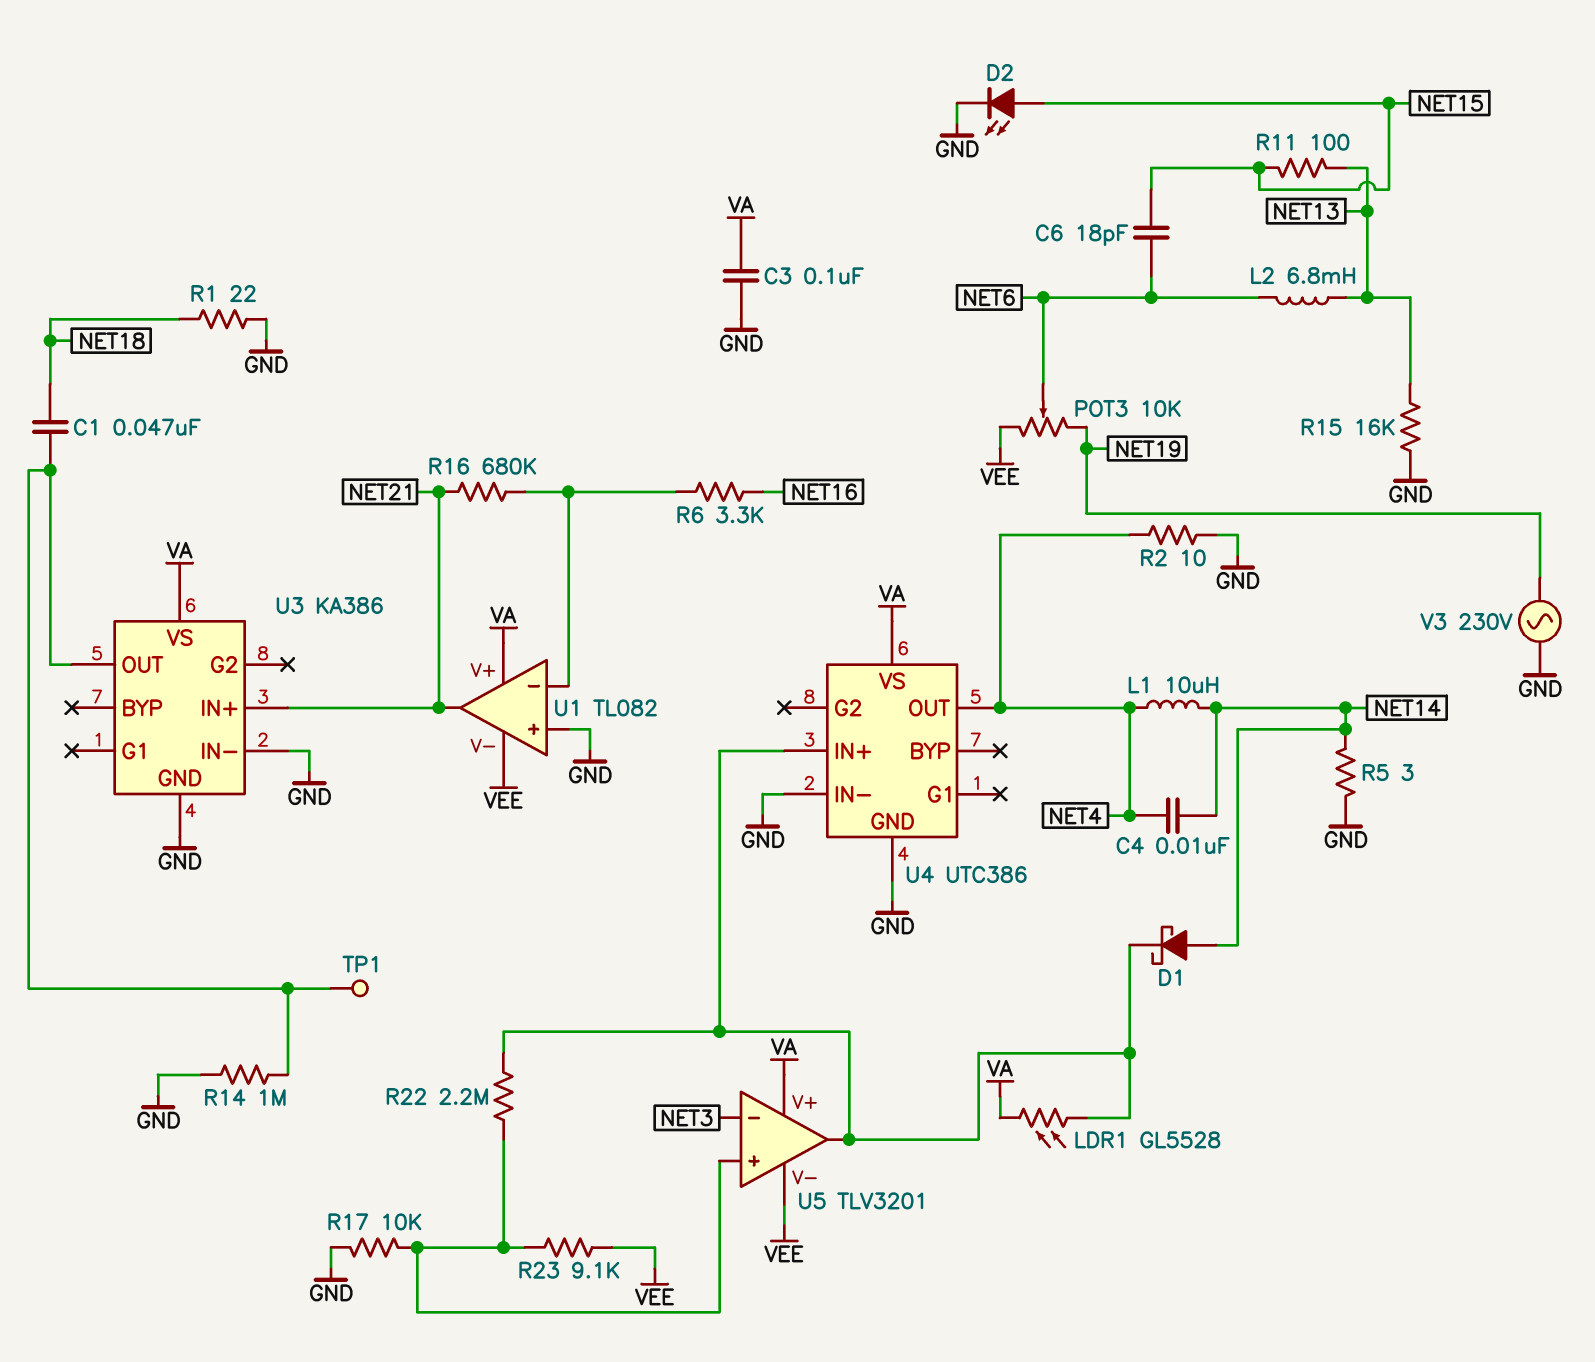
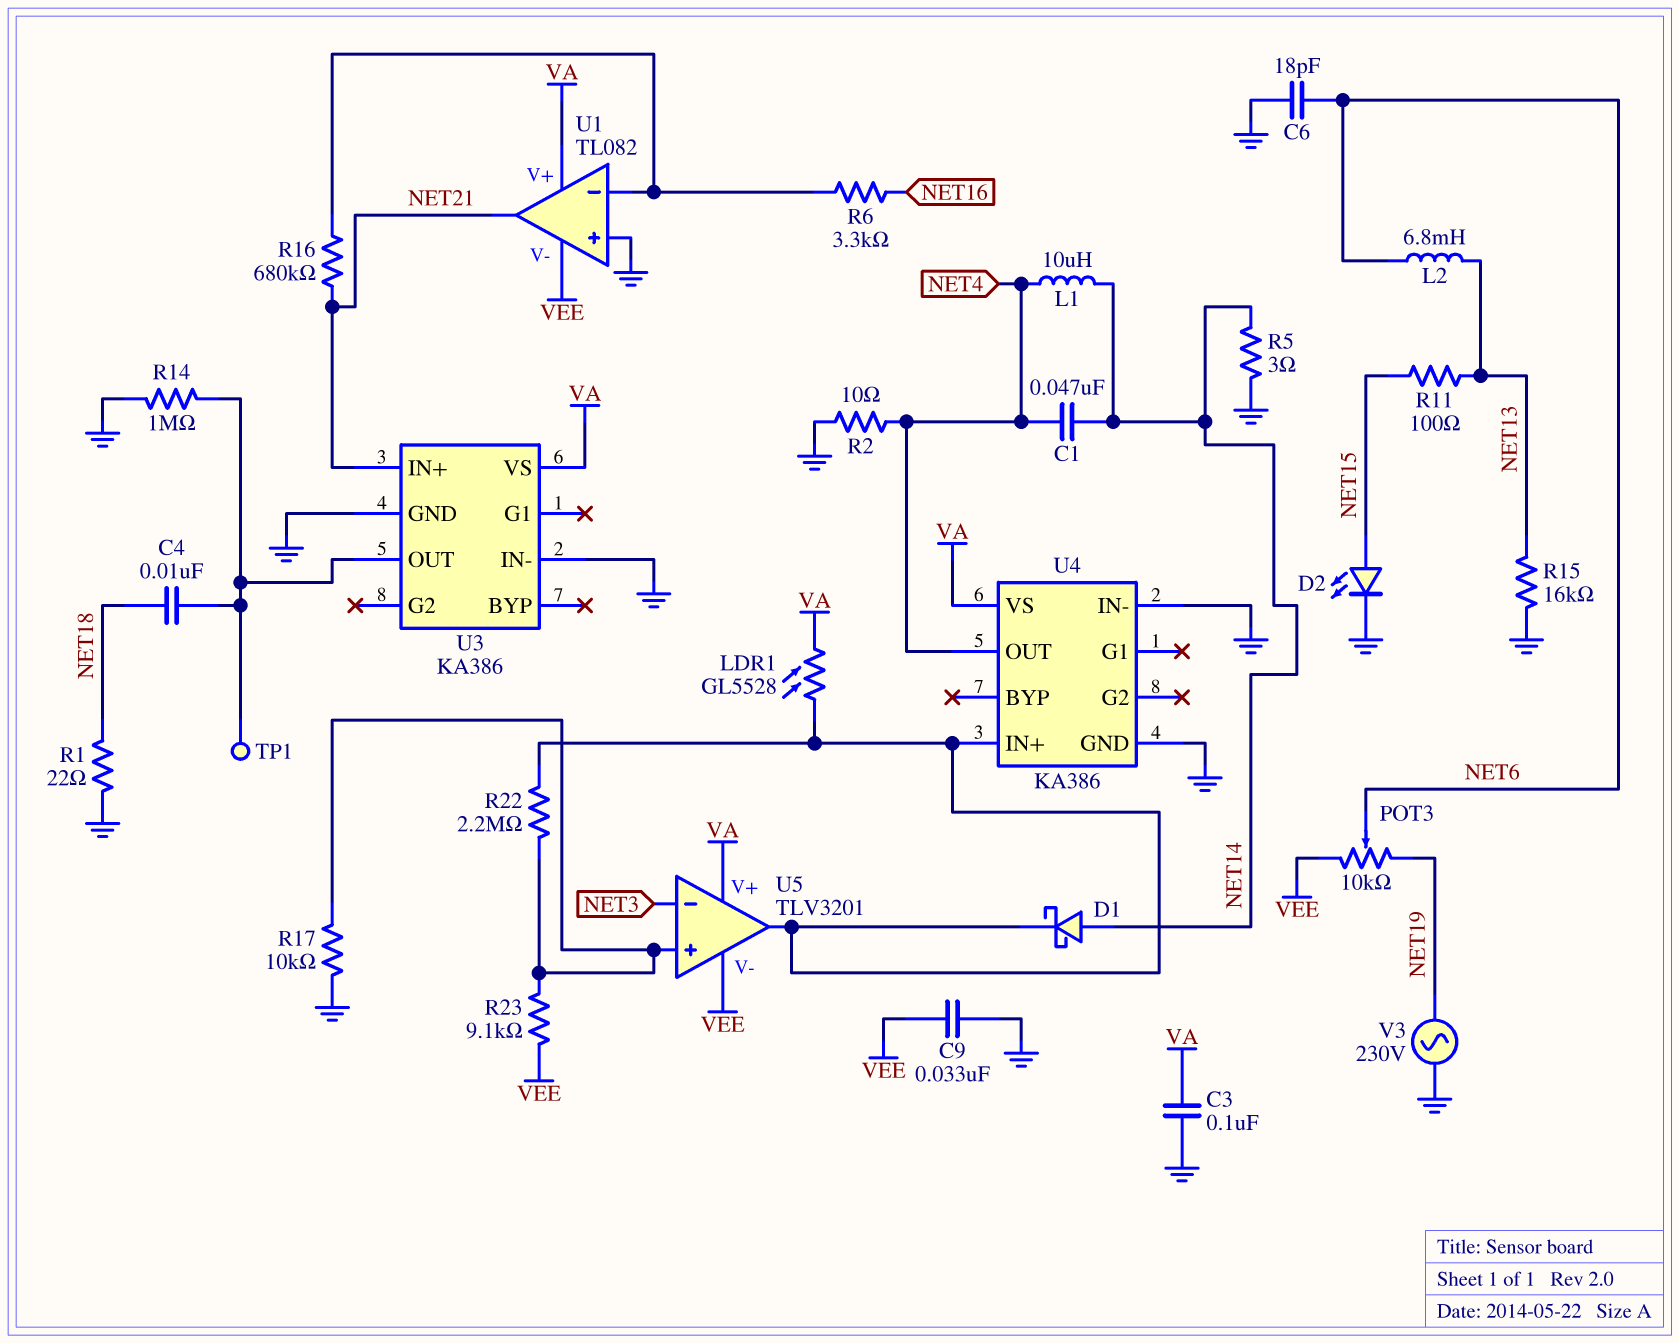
C1: 47nF (NET18, U3/OUT) -> 47nF (NET4, NET14)
C4: 10nF (NET4, NET14) -> 10nF (NET18, U3/OUT)
C6: 18pF (NET6, NET15) -> 18pF (GND, NET6)
C9: none -> 33nF (GND, VEE)
U4: UTC386 -> KA386

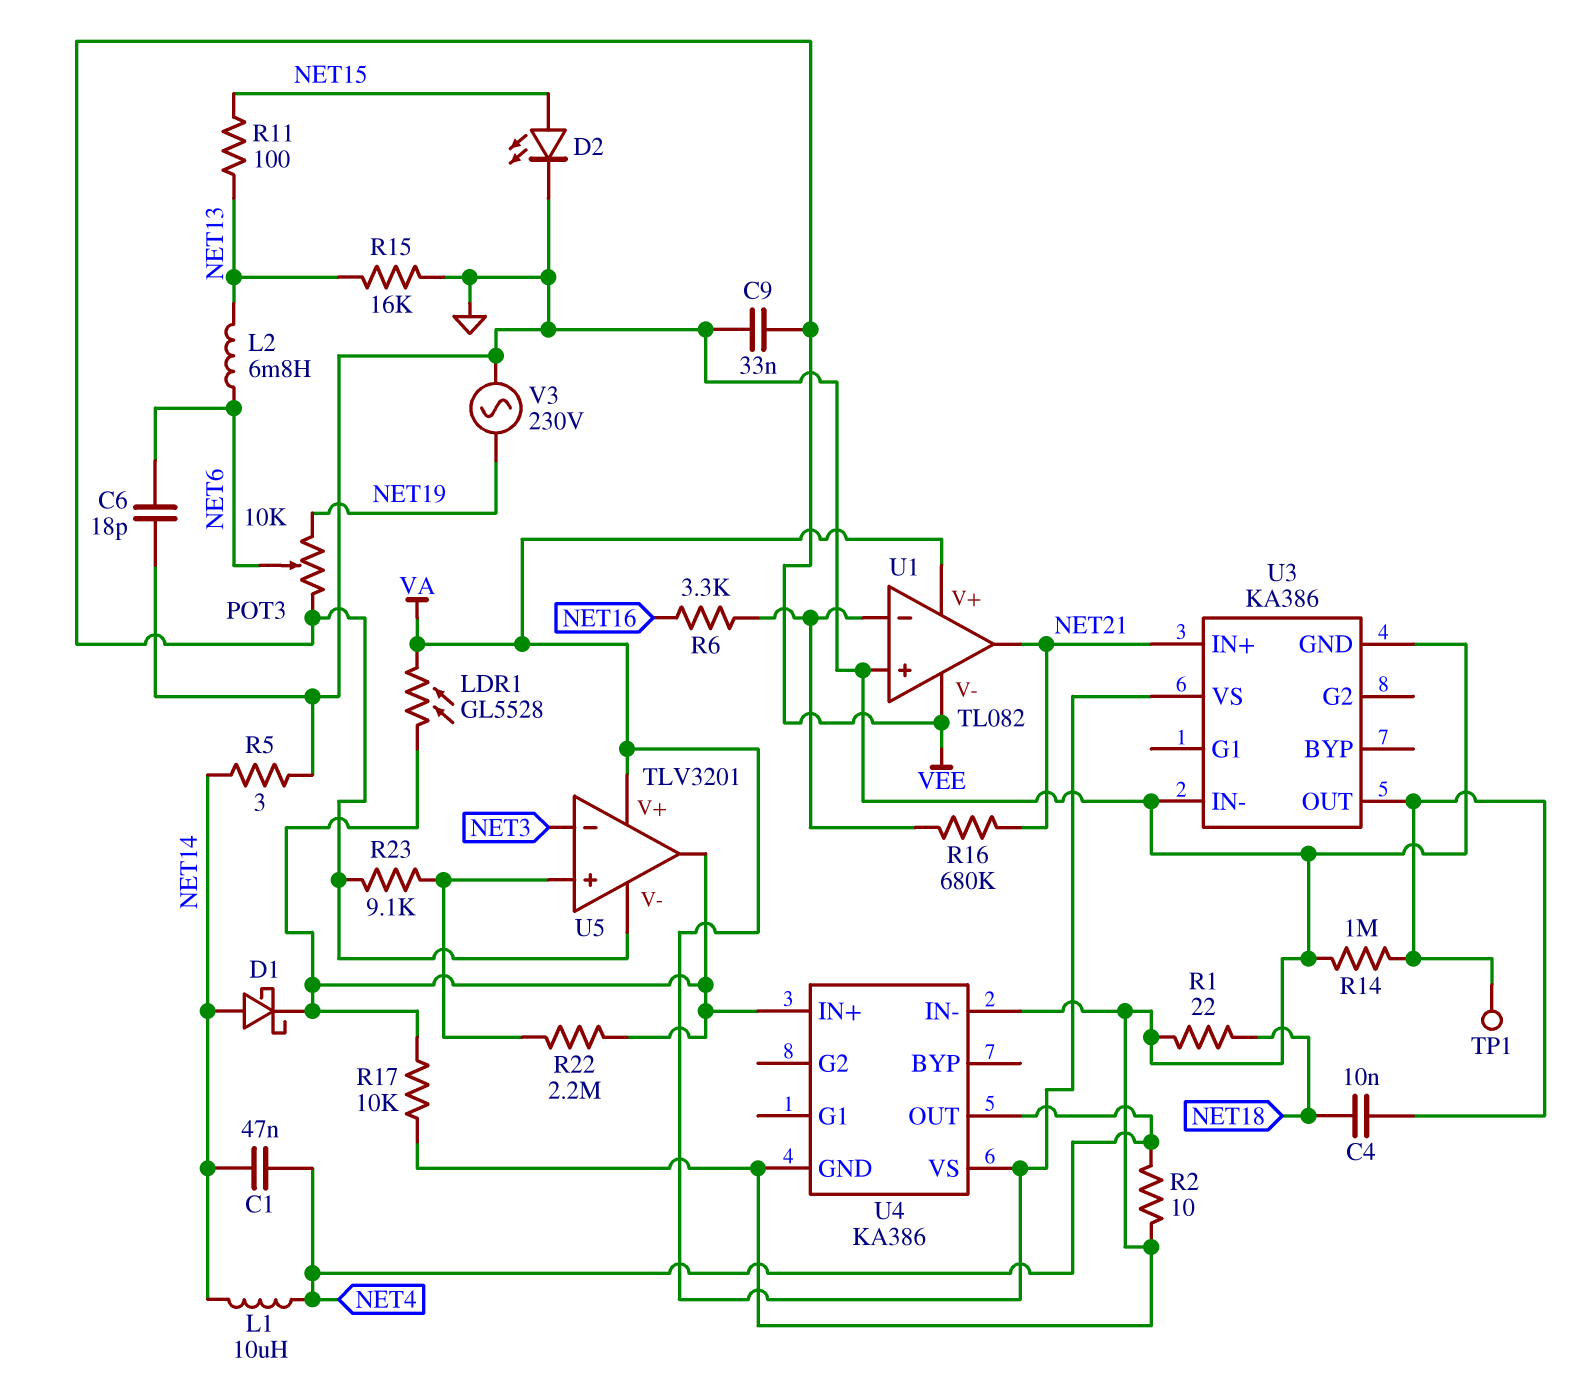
C3: 100nF (GND, VA) -> none
R17: 10k (GND, U5/in+) -> 10k (GND, U4/IN+)

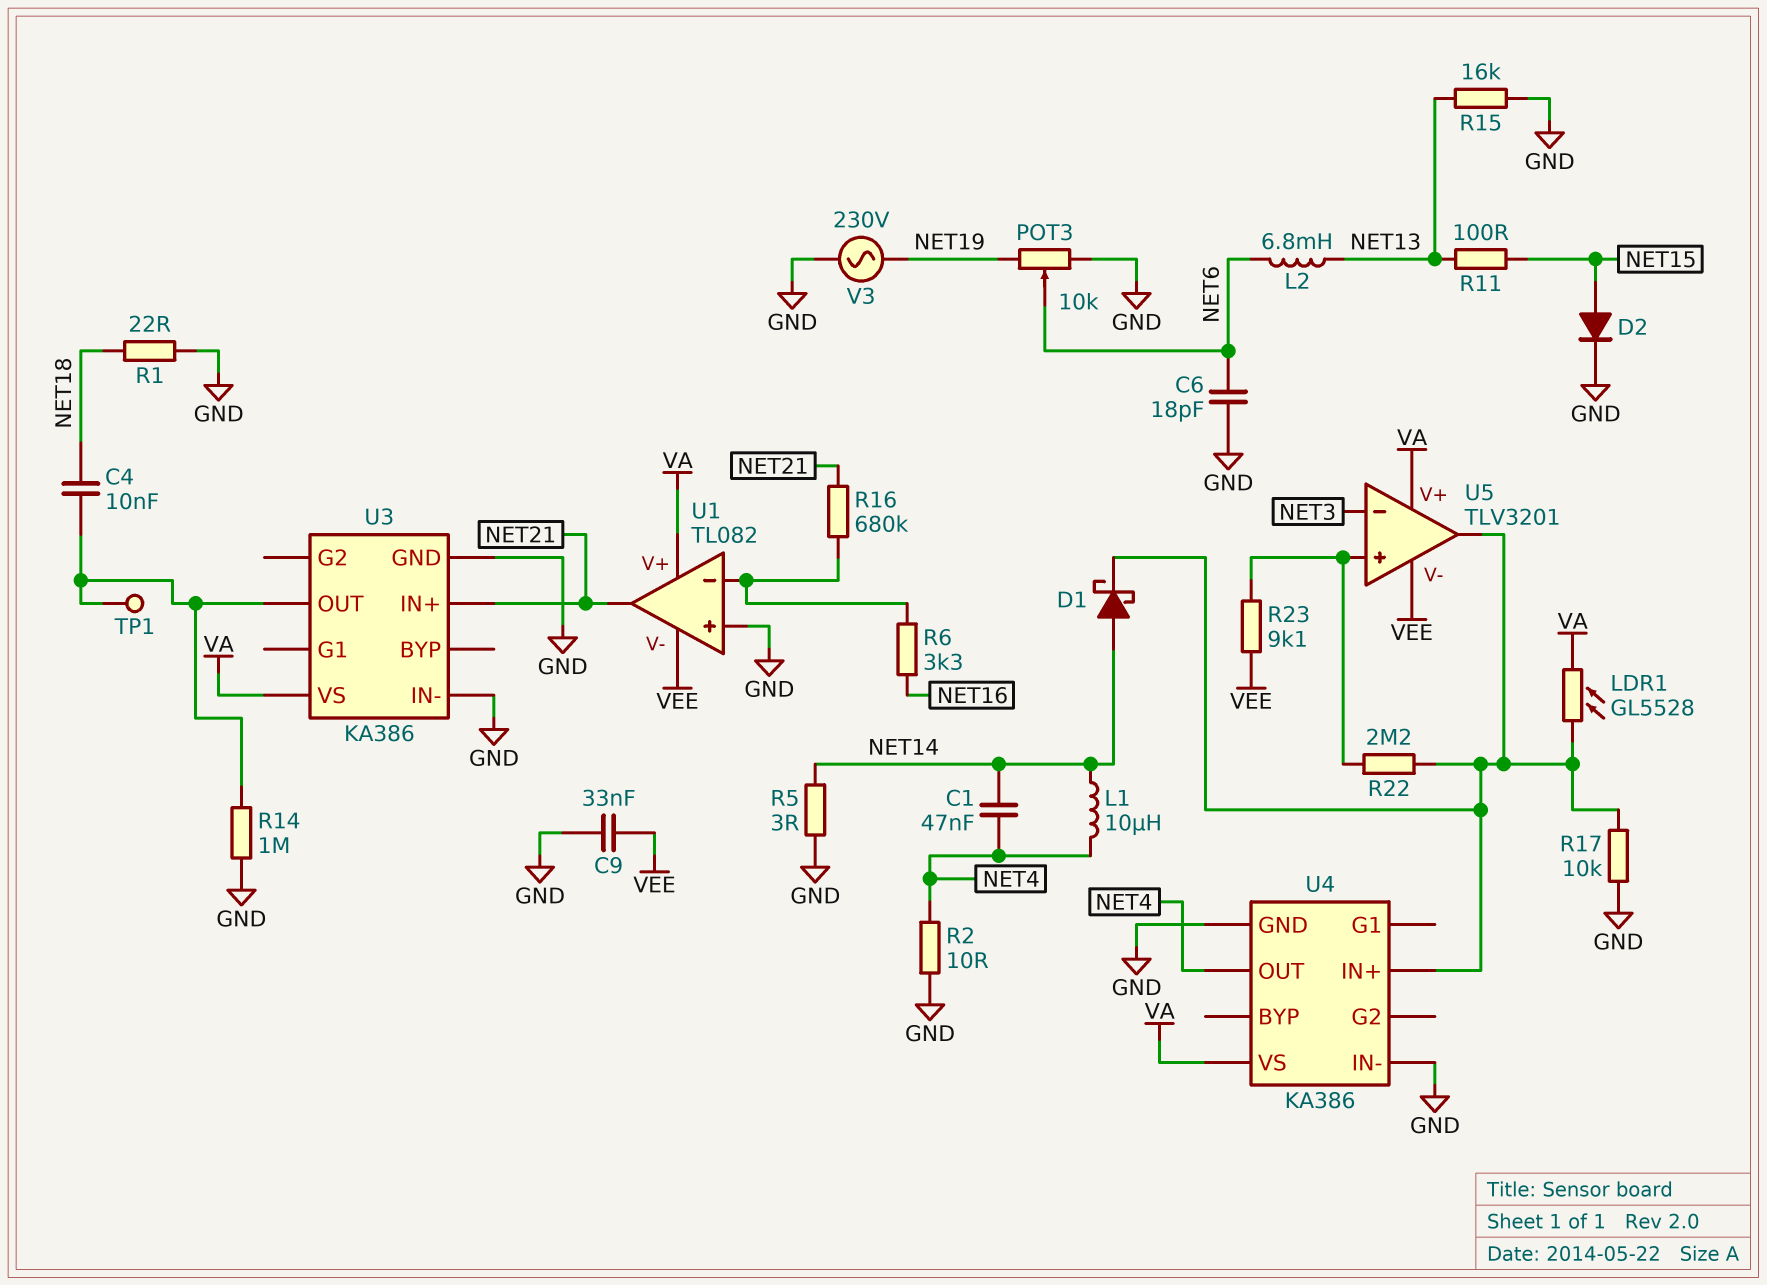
D2: LED (A NET15, K GND) -> diode (A NET15, K GND)
POT3: 10k (NET19, VEE, wiper NET6) -> 10k (GND, NET19, wiper NET6)

